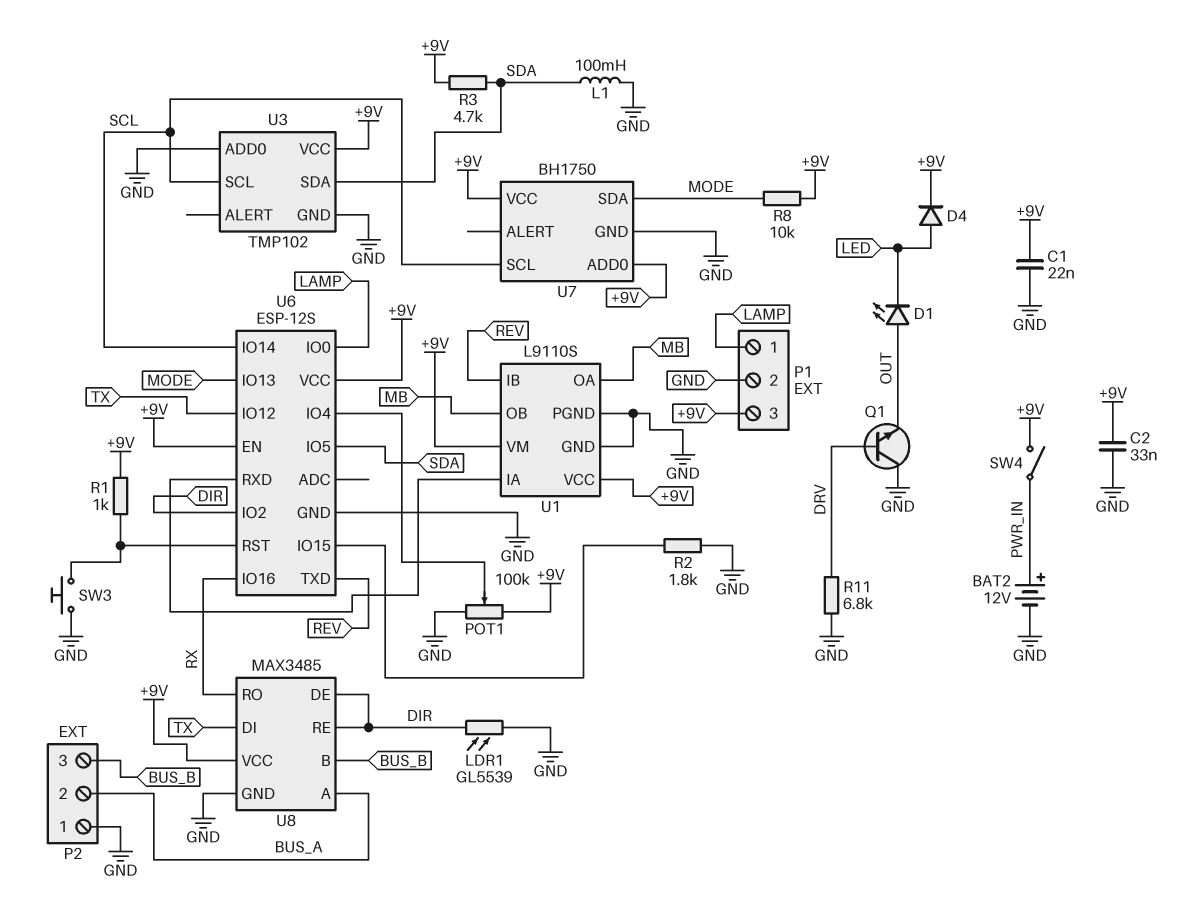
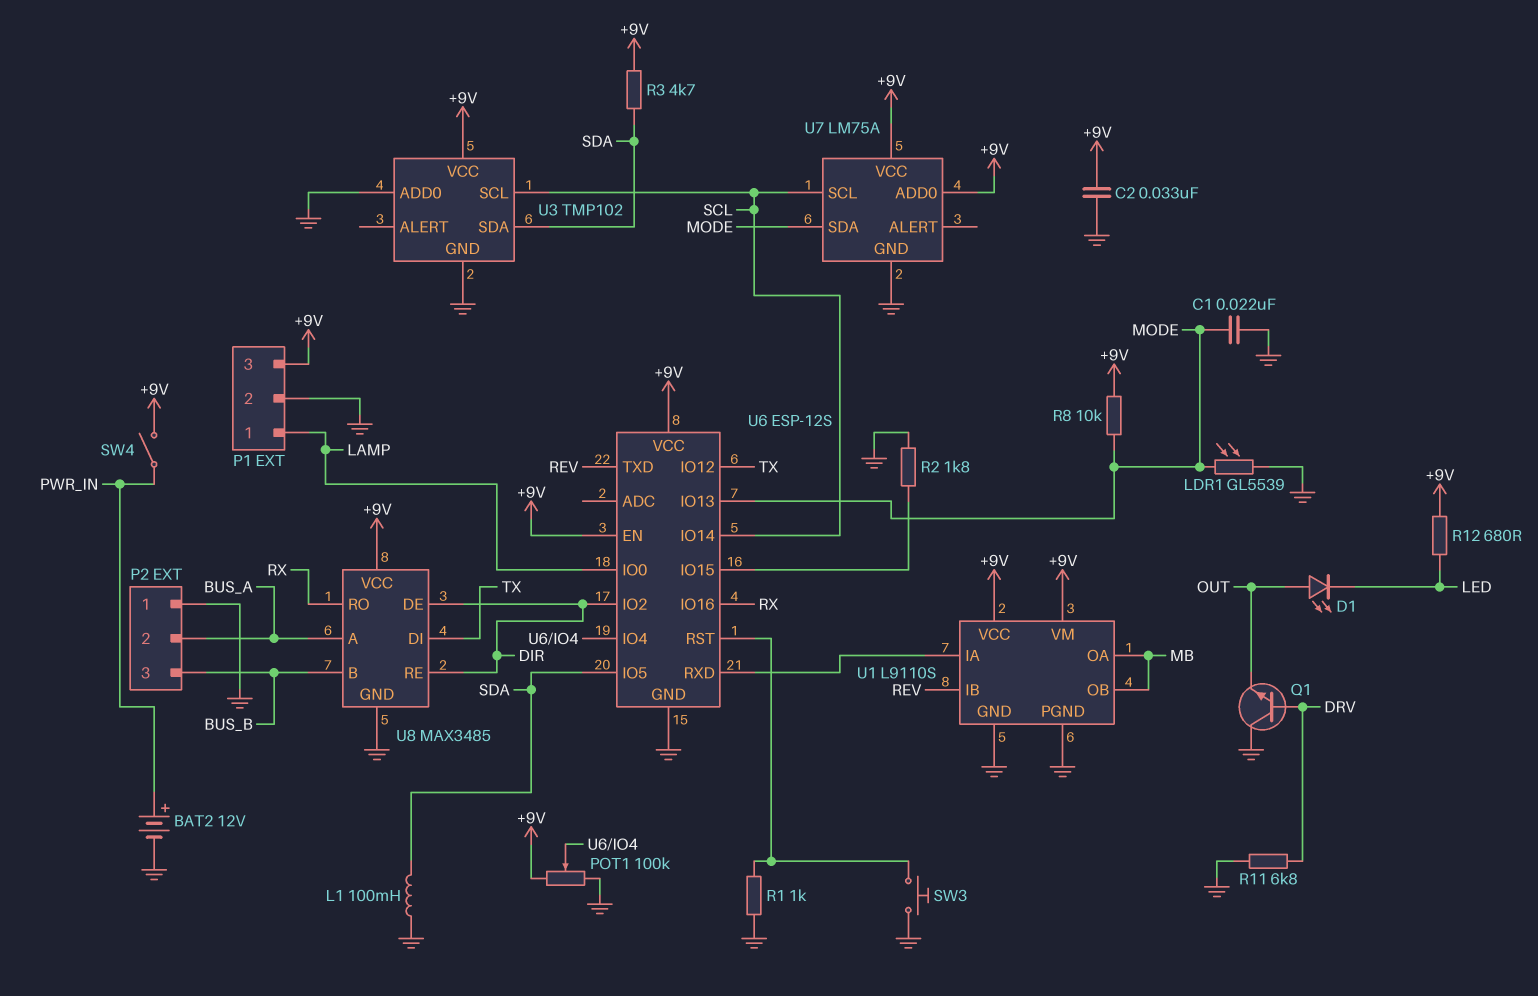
C1: 22nF (+9V, GND) -> 22nF (GND, MODE)
D4: diode (A LED, K +9V) -> none
LDR1: GL5539 (DIR, GND) -> GL5539 (GND, MODE)
R1: 1k (+9V, U6/RST) -> 1k (GND, U6/RST)
R12: none -> 680 (+9V, LED)
U7: BH1750 -> LM75A

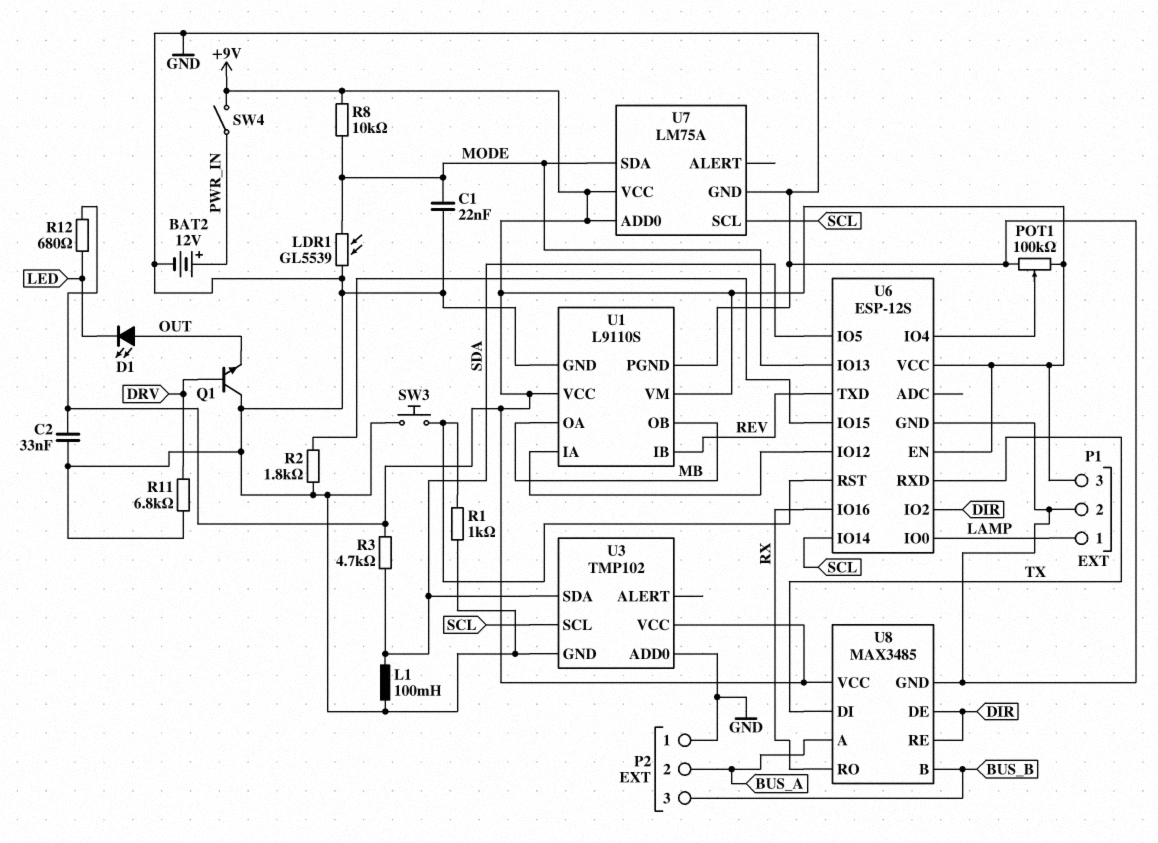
U6 pin IO12: TX -> U1/IA
U6 pin RXD: U1/IA -> TX

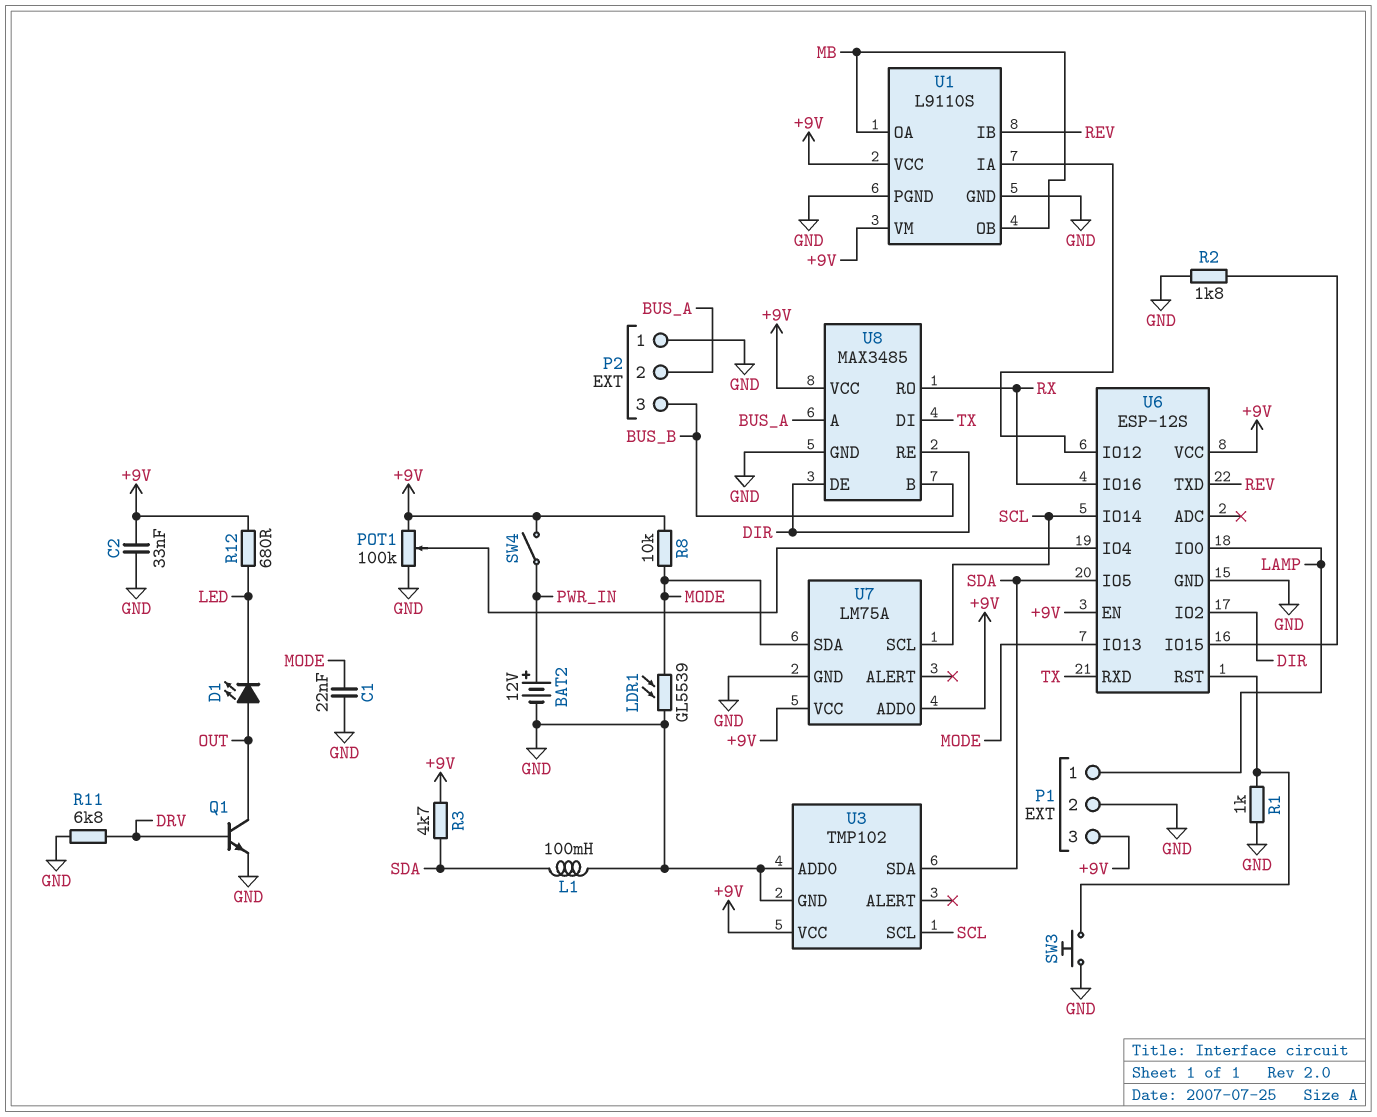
Q1: NPN (B DRV, C GND, E OUT) -> NPN (B DRV, C OUT, E GND)

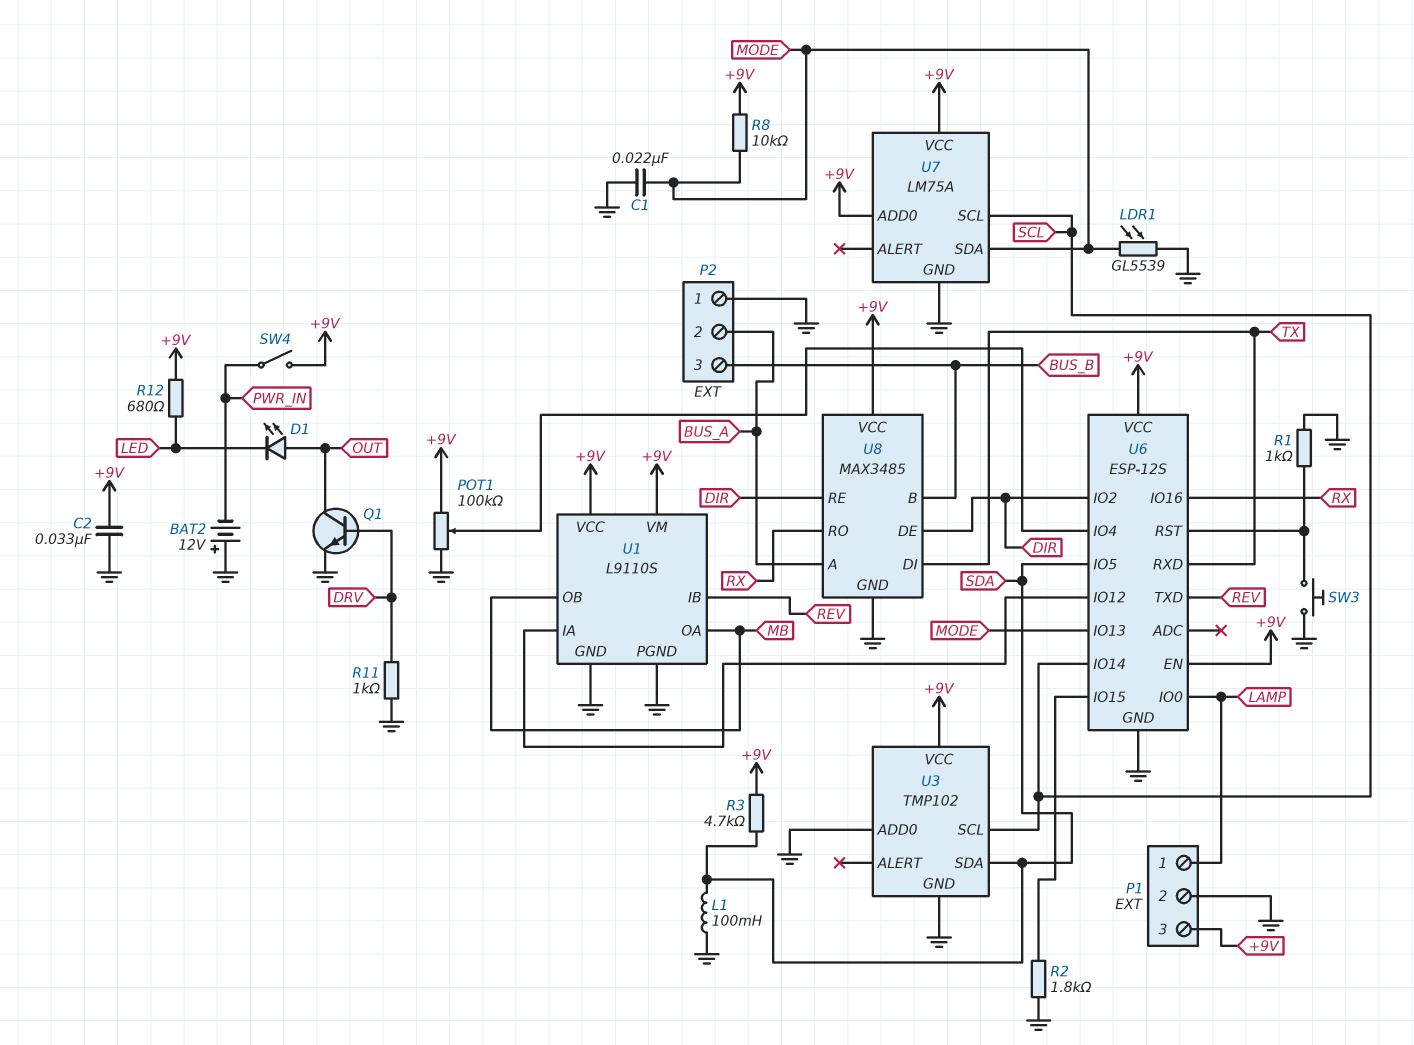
BAT2: 12V (plus PWR_IN, minus GND) -> 12V (plus GND, minus PWR_IN)
R11: 6.8k (DRV, GND) -> 1k (DRV, GND)

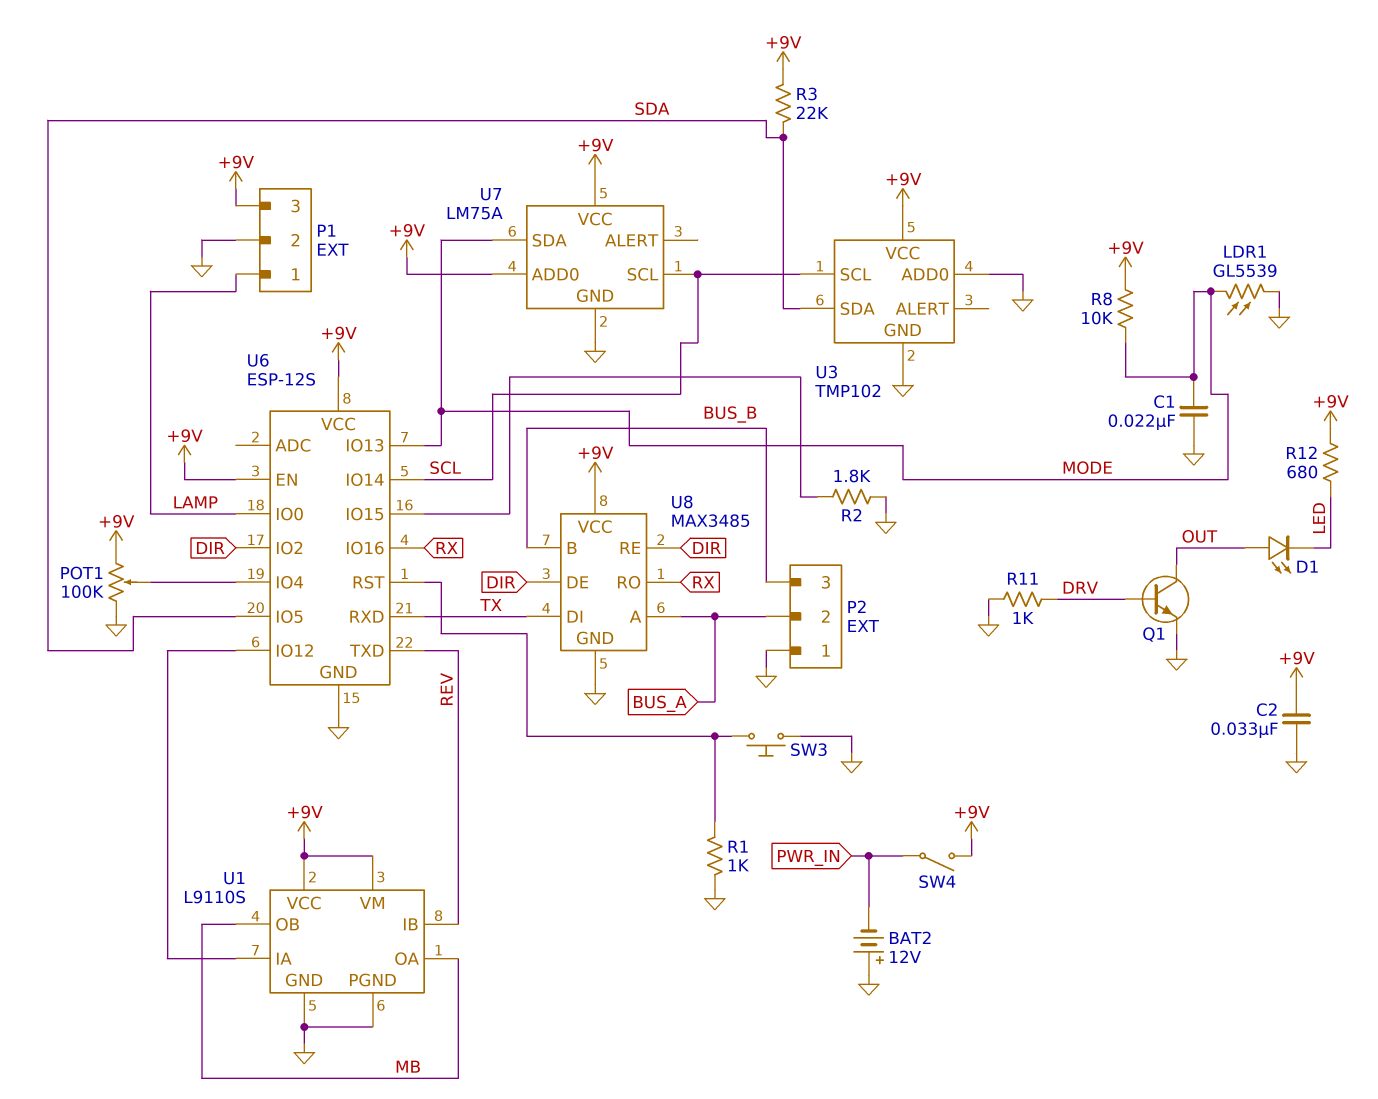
L1: 100mH (GND, SDA) -> none
R3: 4.7k (+9V, SDA) -> 22k (+9V, SDA)

